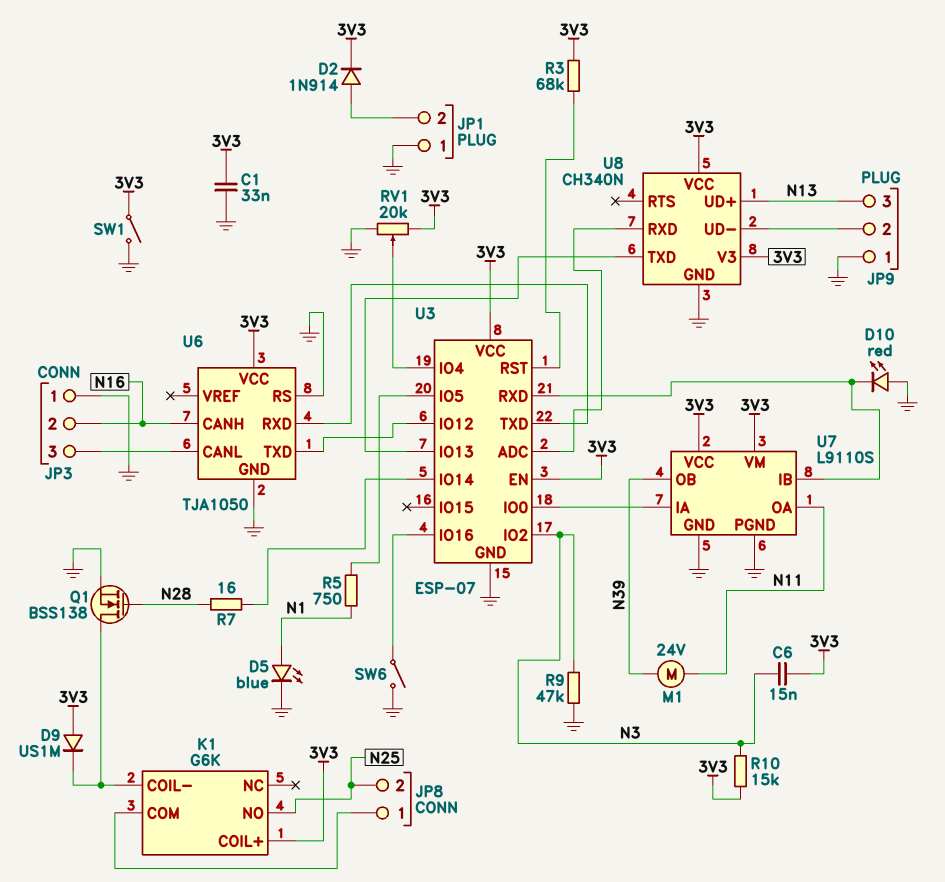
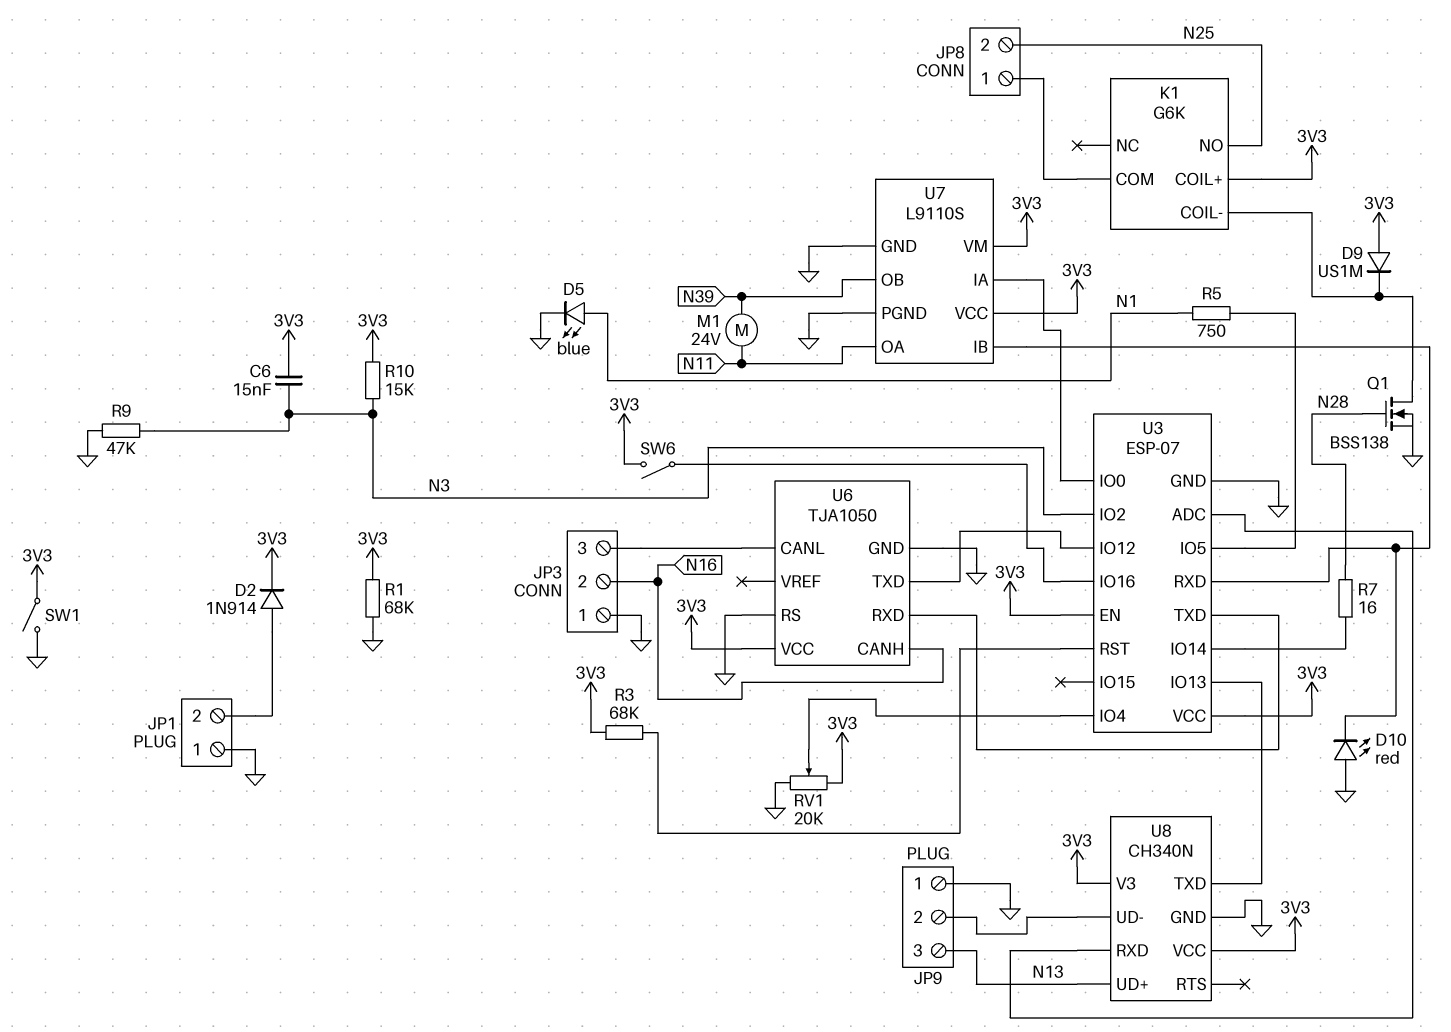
C1: 33nF (3V3, GND) -> none
R1: none -> 68k (3V3, GND)
SW6: switch (GND, U3/IO16) -> switch (3V3, U3/IO16)

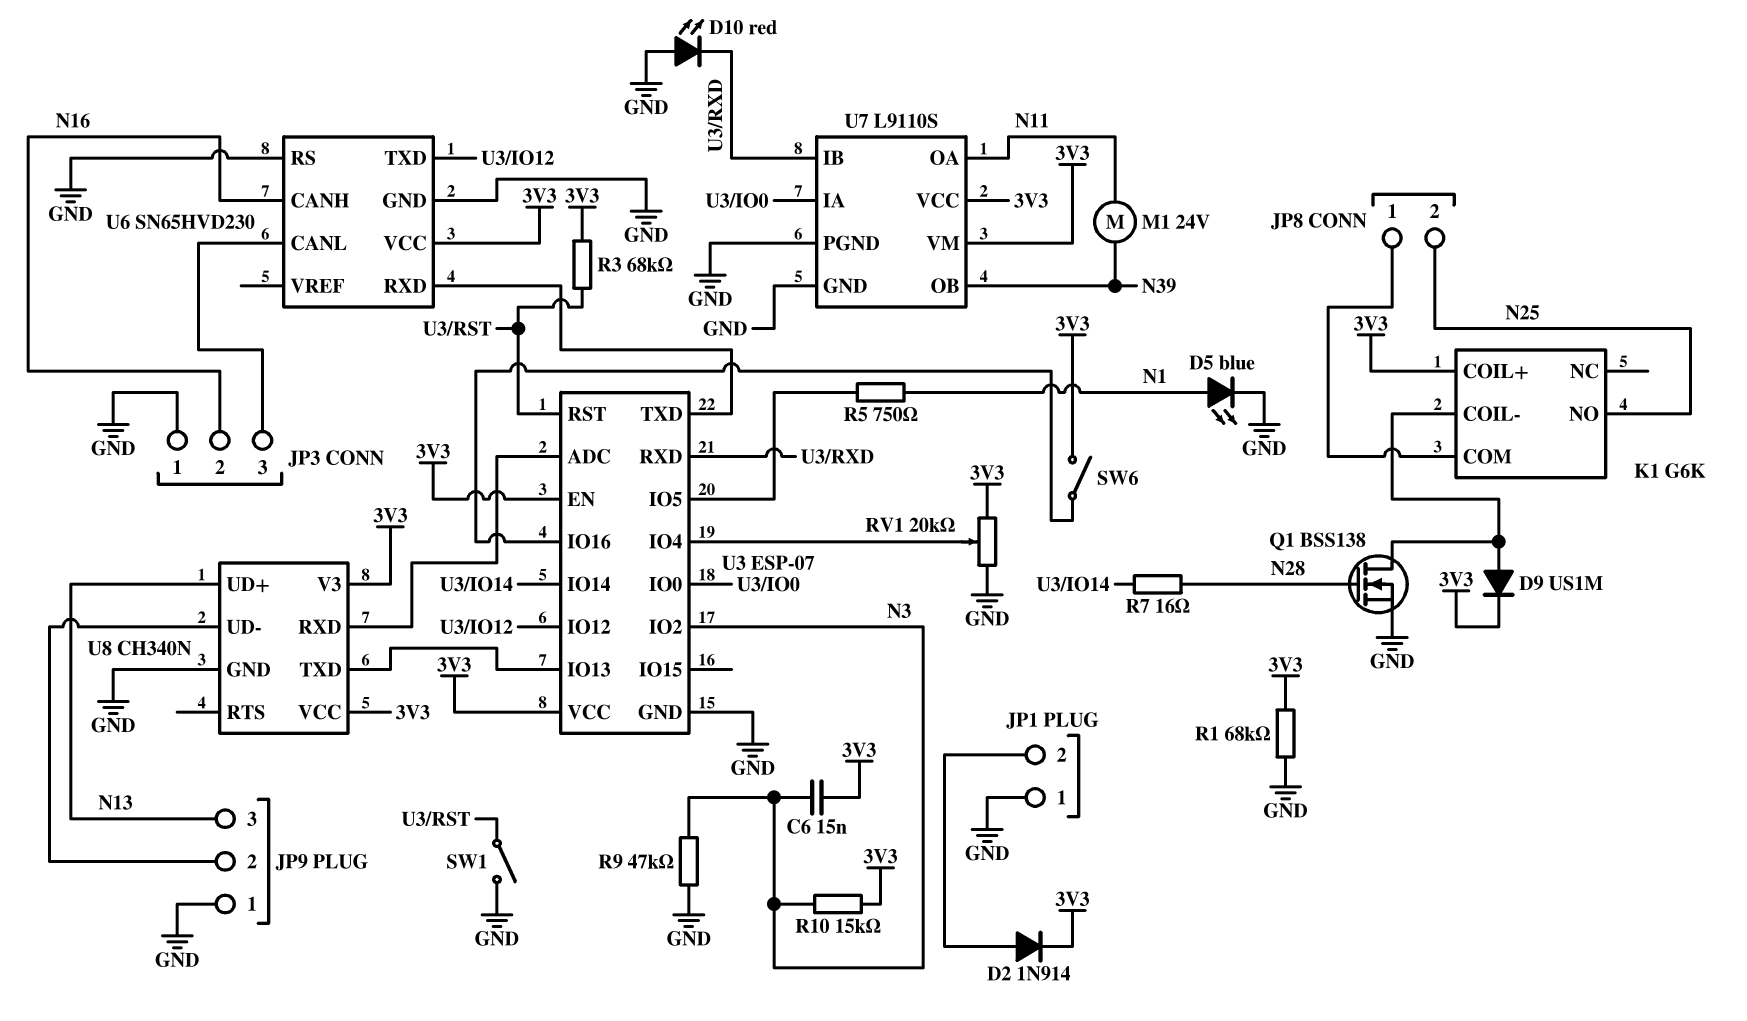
D9: diode US1M (A 3V3, K K1/COIL-) -> diode US1M (A K1/COIL-, K 3V3)
SW1: switch (3V3, GND) -> switch (GND, U3/RST)
U6: TJA1050 -> SN65HVD230

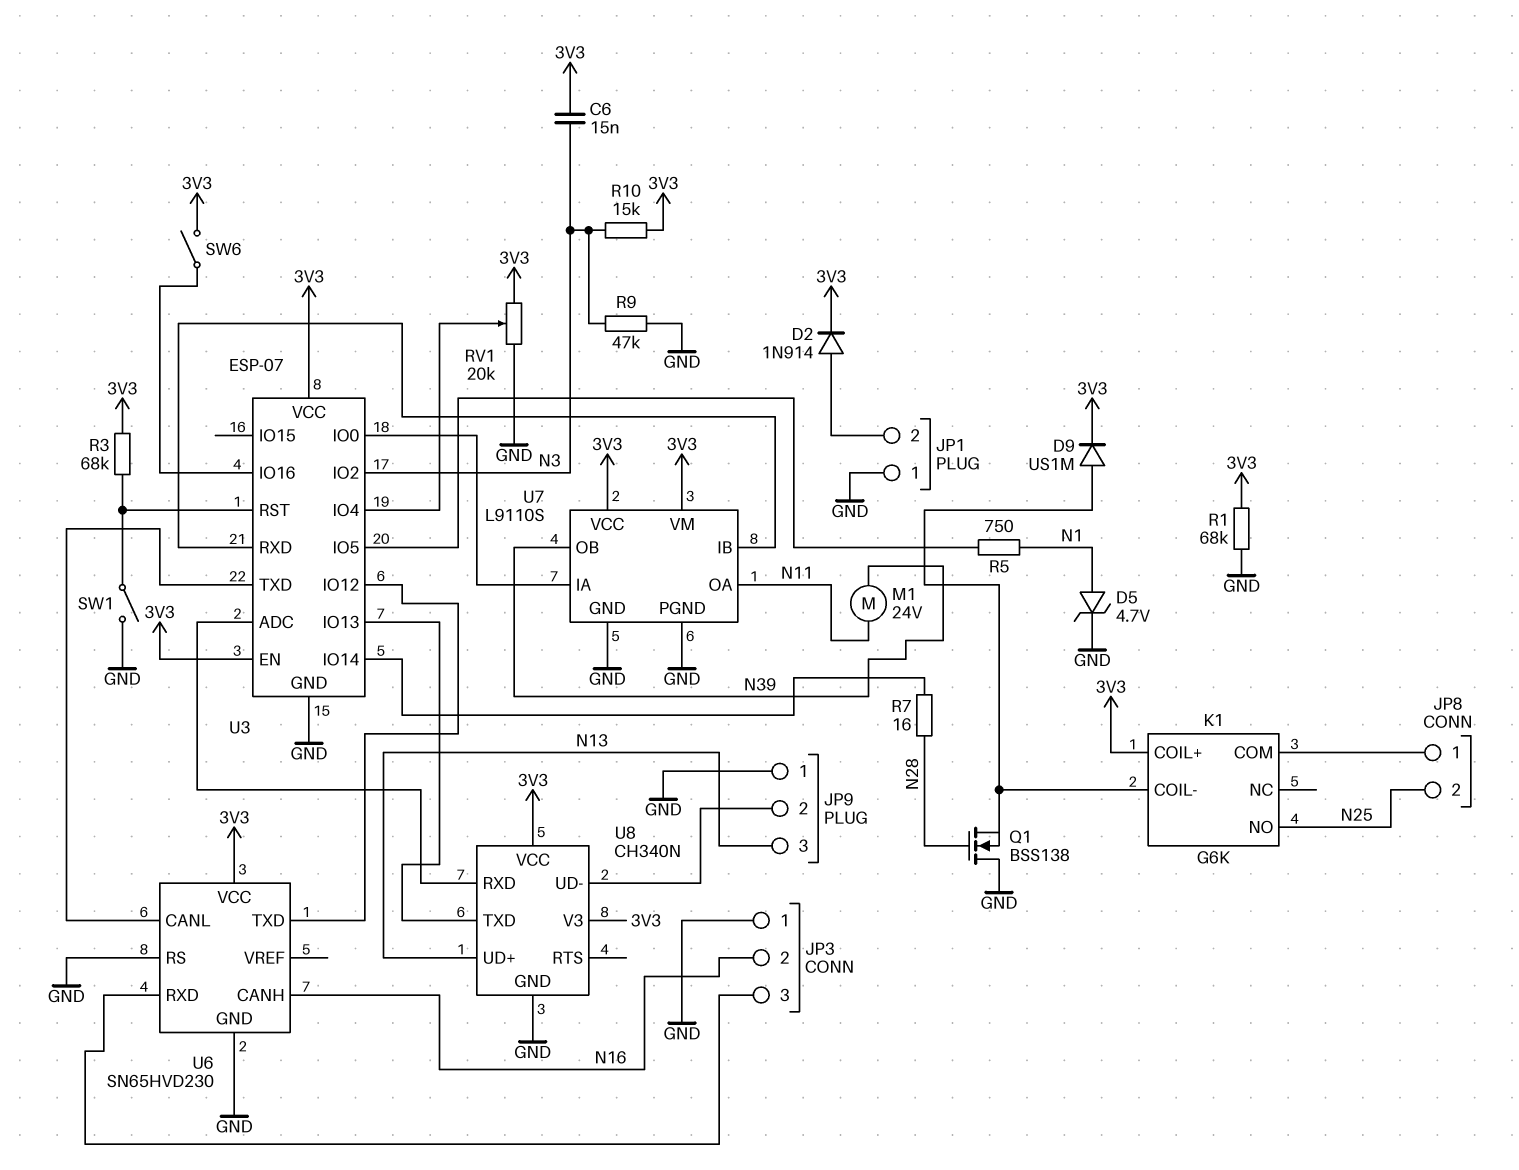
D5: LED blue (A N1, K GND) -> zener 4.7V (A N1, K GND)
D10: LED red (A GND, K U3/RXD) -> none
Q1: NMOS BSS138 (G N28, D K1/COIL-, S GND) -> NMOS BSS138 (G N28, D GND, S K1/COIL-)
U6 pin CANL: JP3/3 -> U3/TXD
U6 pin RXD: U3/TXD -> JP3/3

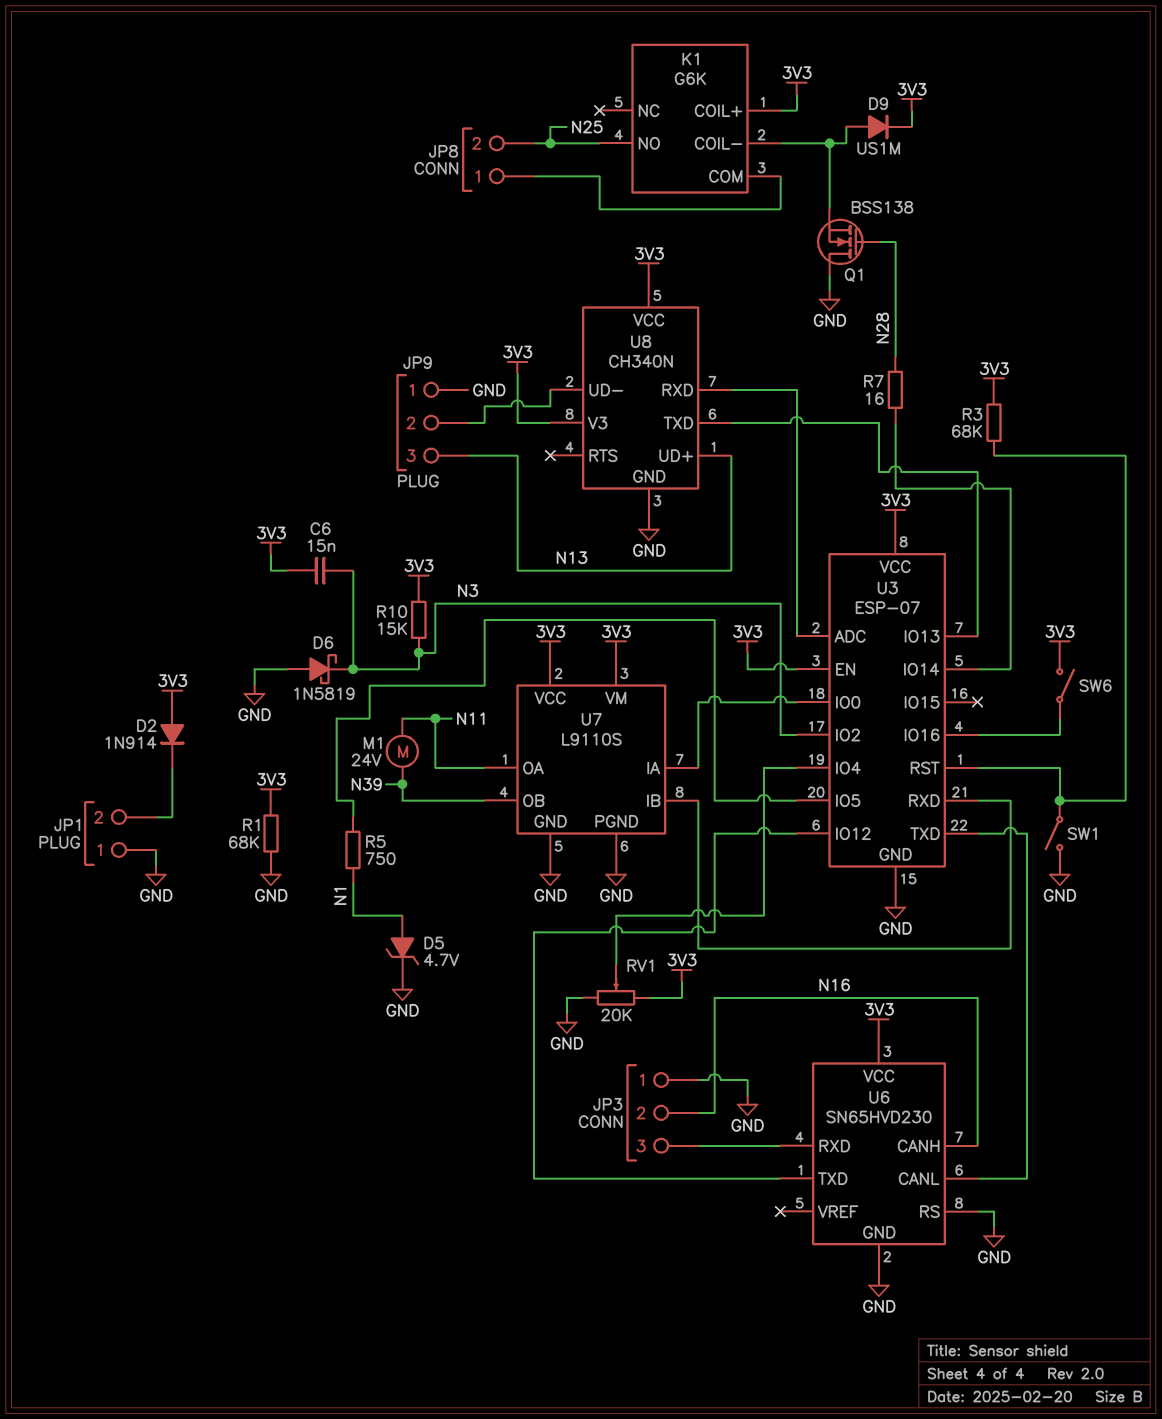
D2: diode 1N914 (A JP1/2, K 3V3) -> diode 1N914 (A 3V3, K JP1/2)
D6: none -> schottky 1N5819 (A GND, K N3)
R9: 47k (GND, N3) -> none

